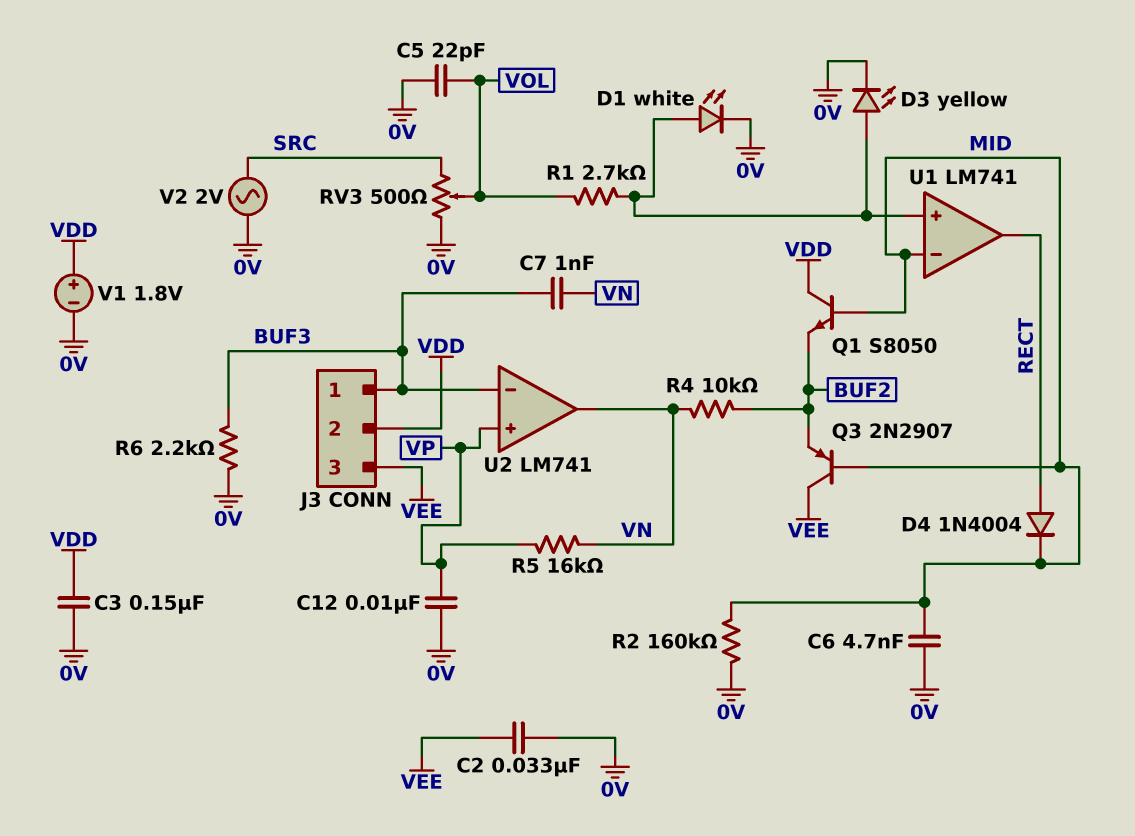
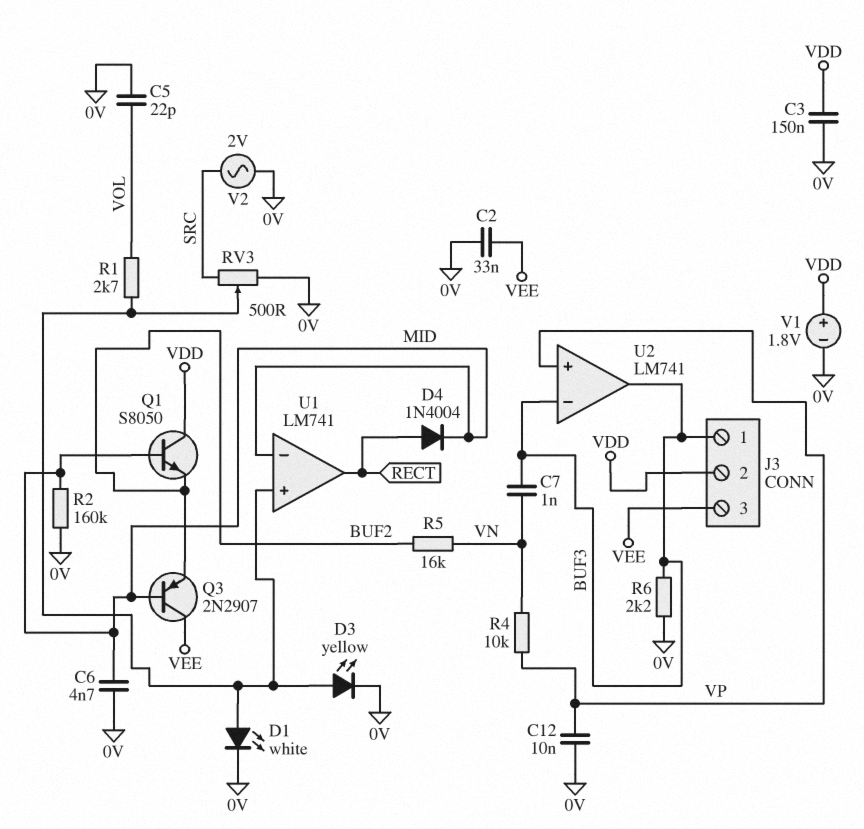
R4: 10k (BUF2, VN) -> 10k (VN, VP)
R5: 16k (VN, VP) -> 16k (BUF2, VN)
RV3: 500 (0V, SRC, wiper VOL) -> 500 (0V, SRC, wiper U1/in+)
U2 pin out: VN -> BUF3

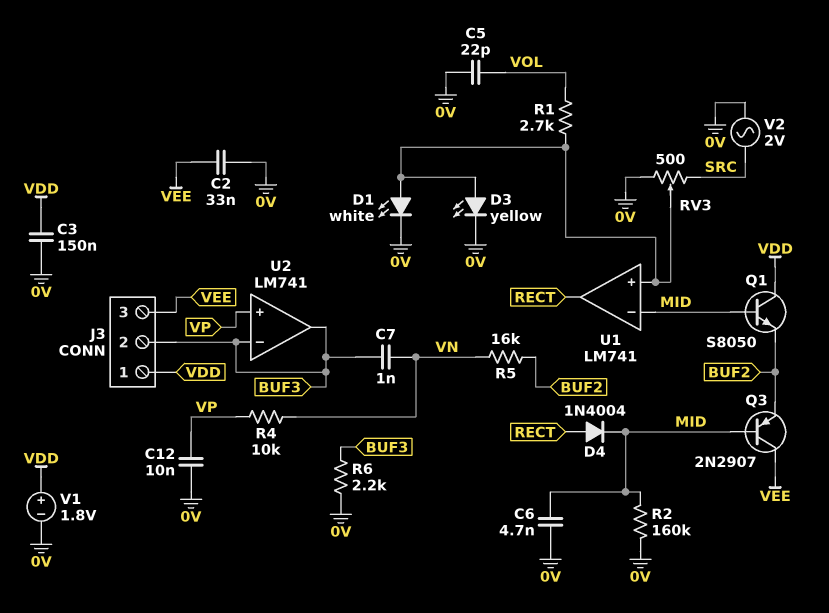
J3 pin 1: BUF3 -> VDD
J3 pin 2: VDD -> BUF3

